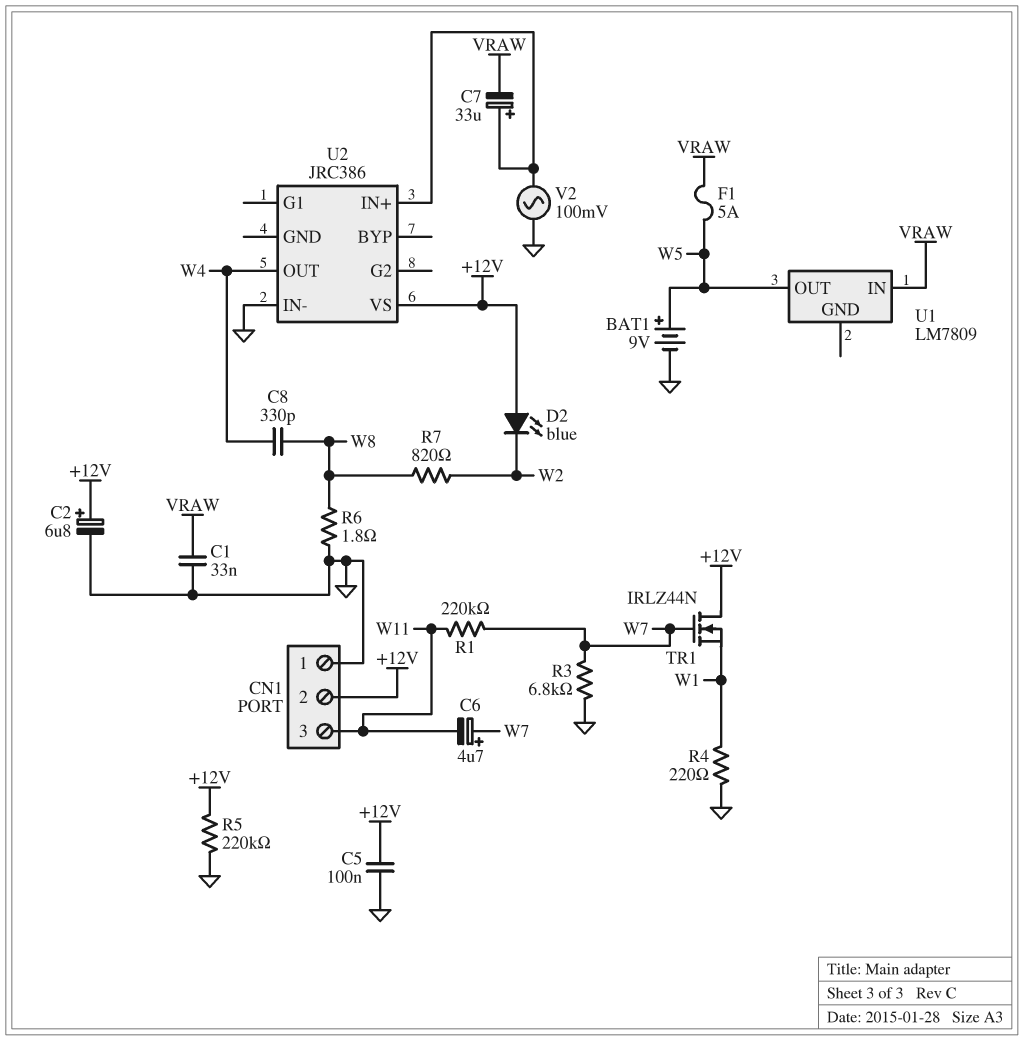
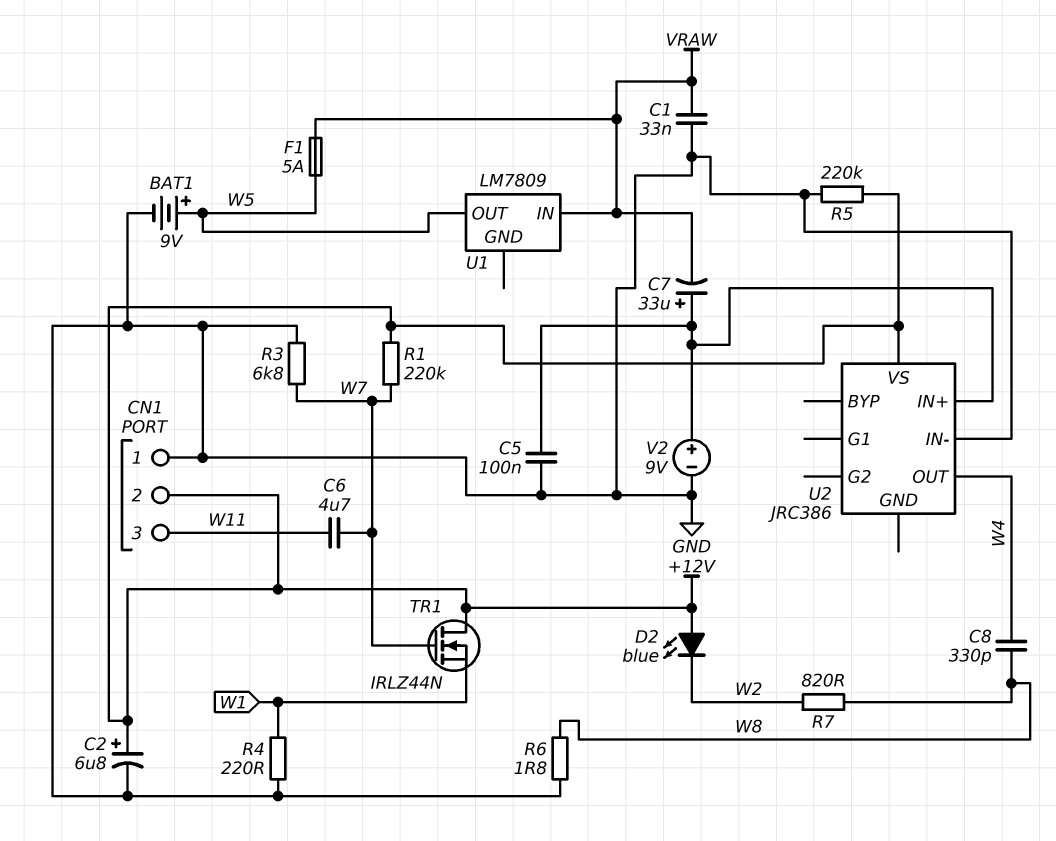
C5: 100nF (+12V, GND) -> 100nF (GND, U2/IN+)
C6: 4.7uF (plus W7, minus W11) -> 4.7uF (W7, W11)
R1: 220k (W7, W11) -> 220k (+12V, W7)
V2: AC 100mV (GND, U2/IN+) -> 9V (plus U2/IN+, minus GND)

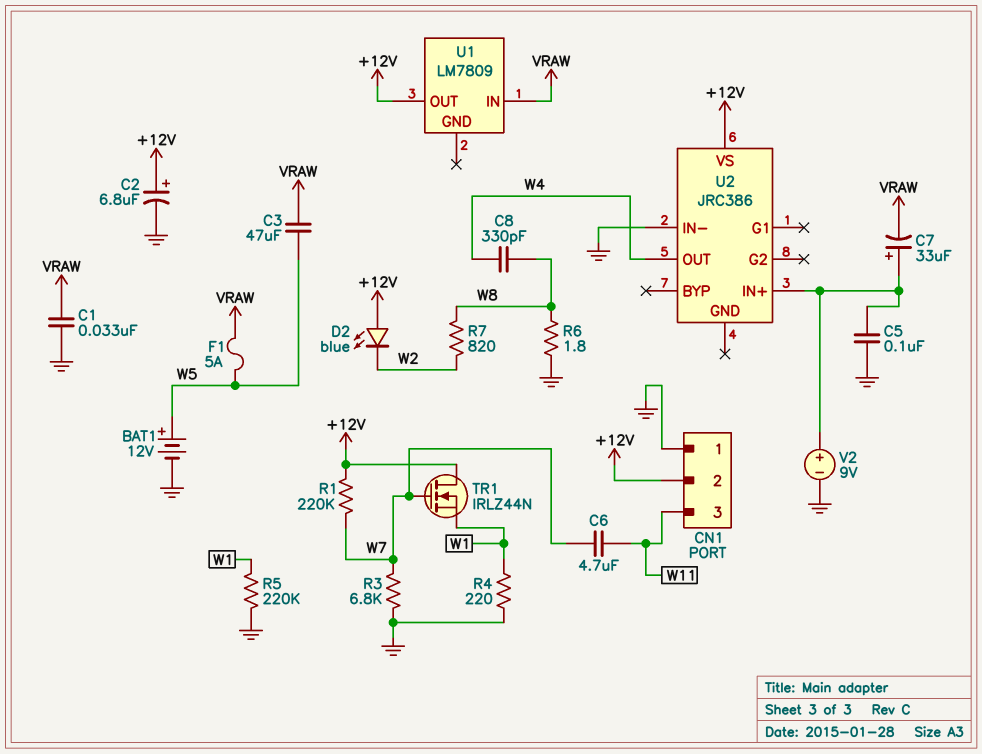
BAT1: 9V (plus W5, minus GND) -> 12V (plus W5, minus GND)
C3: none -> 47uF (VRAW, W5)
R5: 220k (+12V, GND) -> 220k (GND, W1)
U1 pin OUT: W5 -> +12V

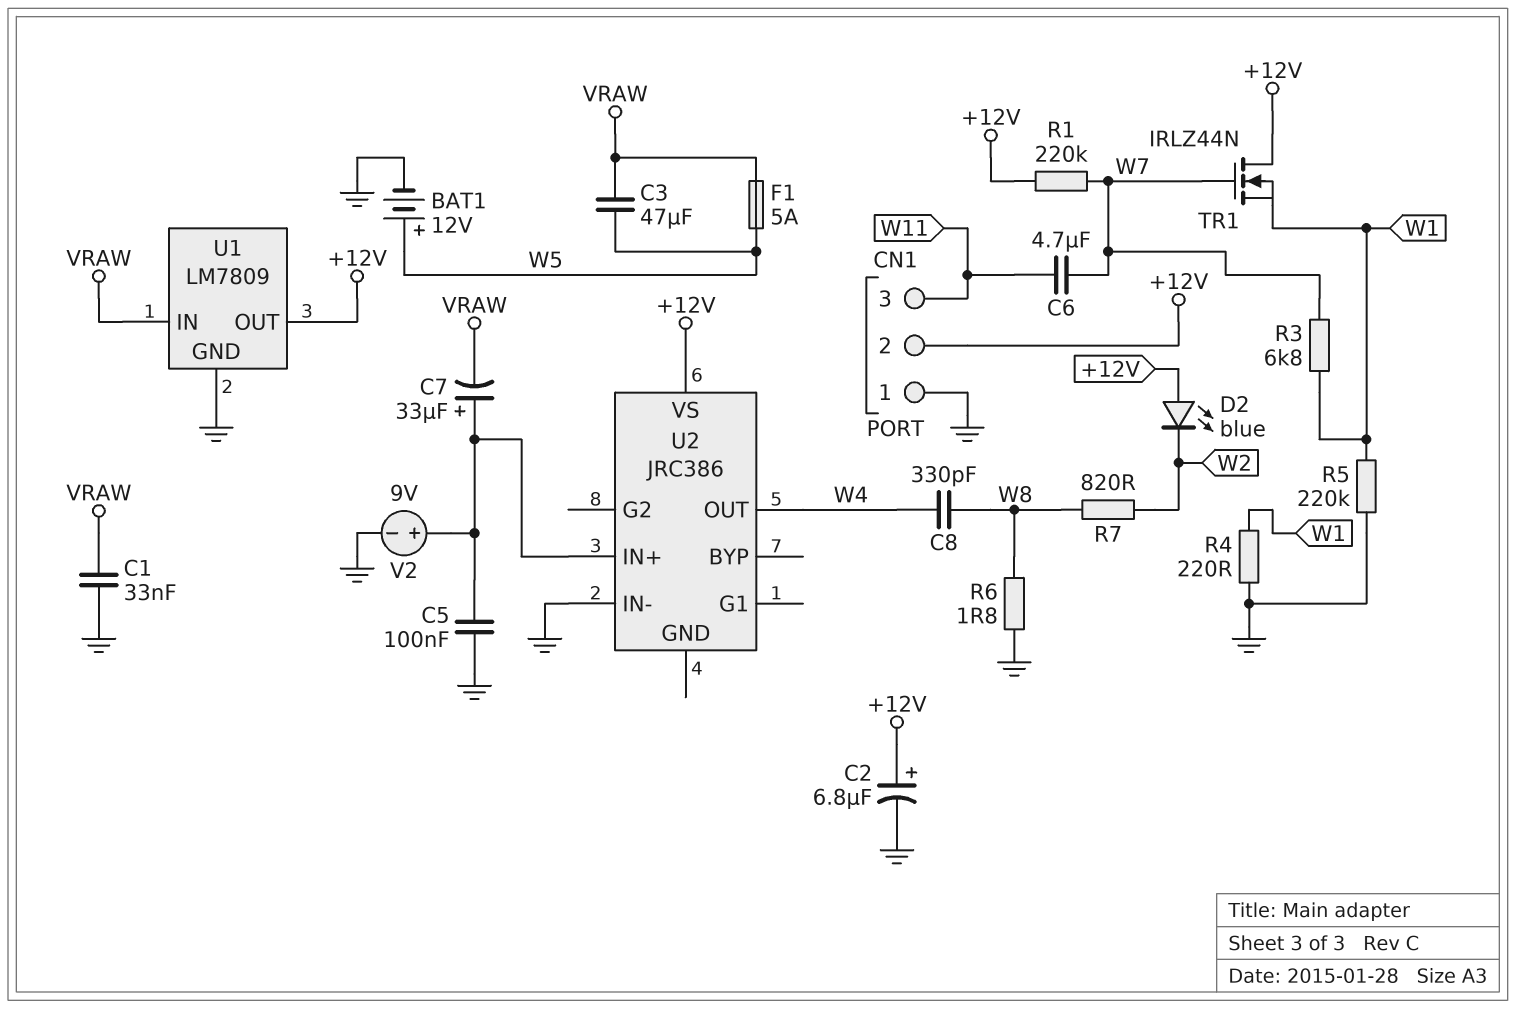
R3: 6.8k (GND, W7) -> 6.8k (W1, W7)
U1 pin GND: none -> GND

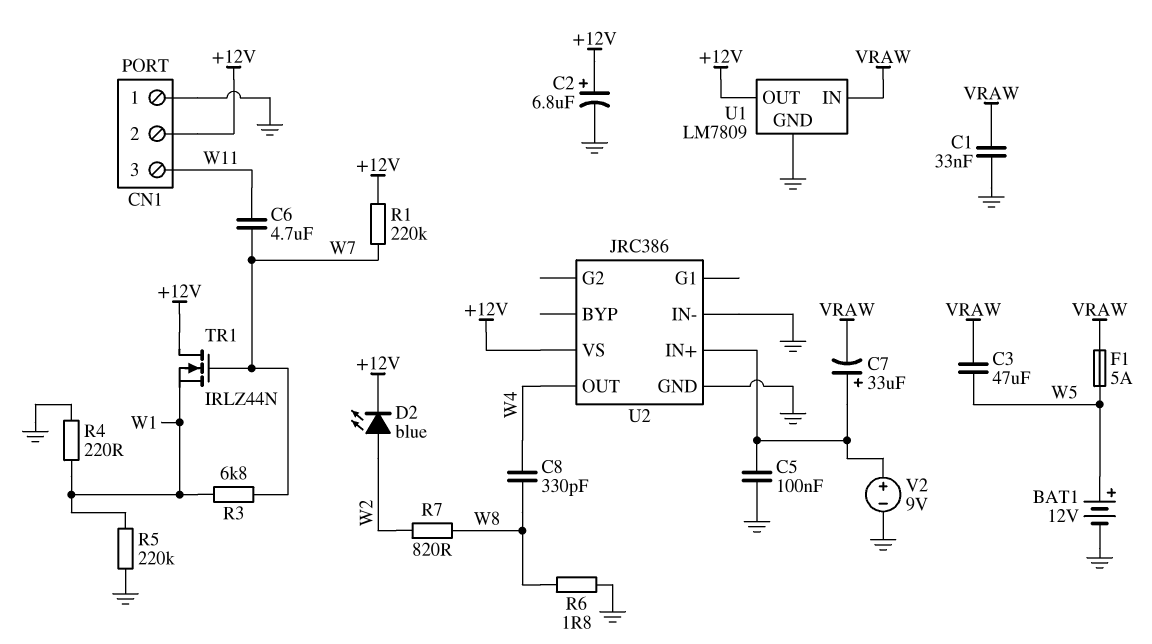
D2: LED blue (A +12V, K W2) -> LED blue (A W2, K +12V)
U2 pin GND: none -> GND

